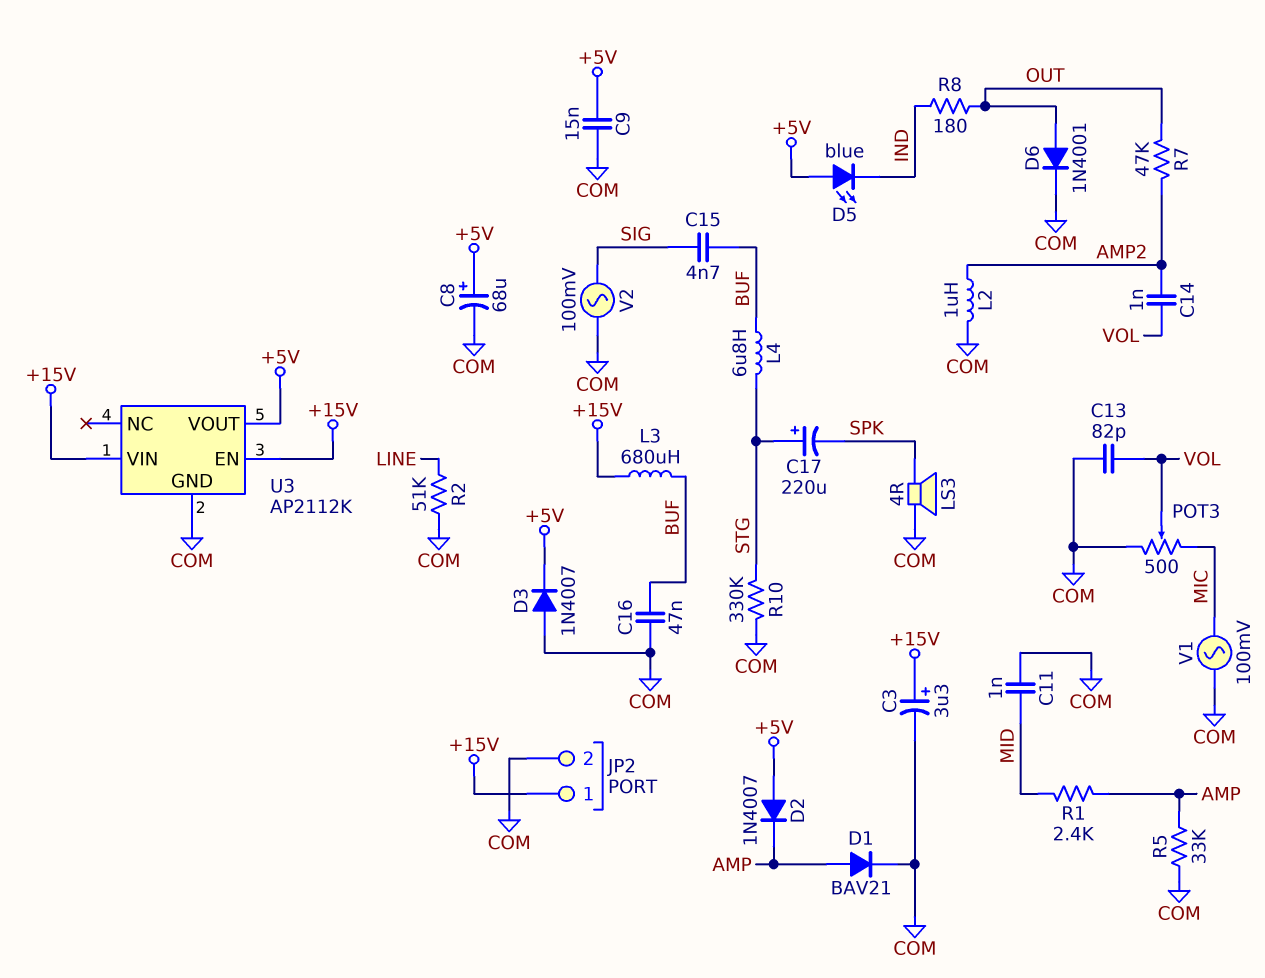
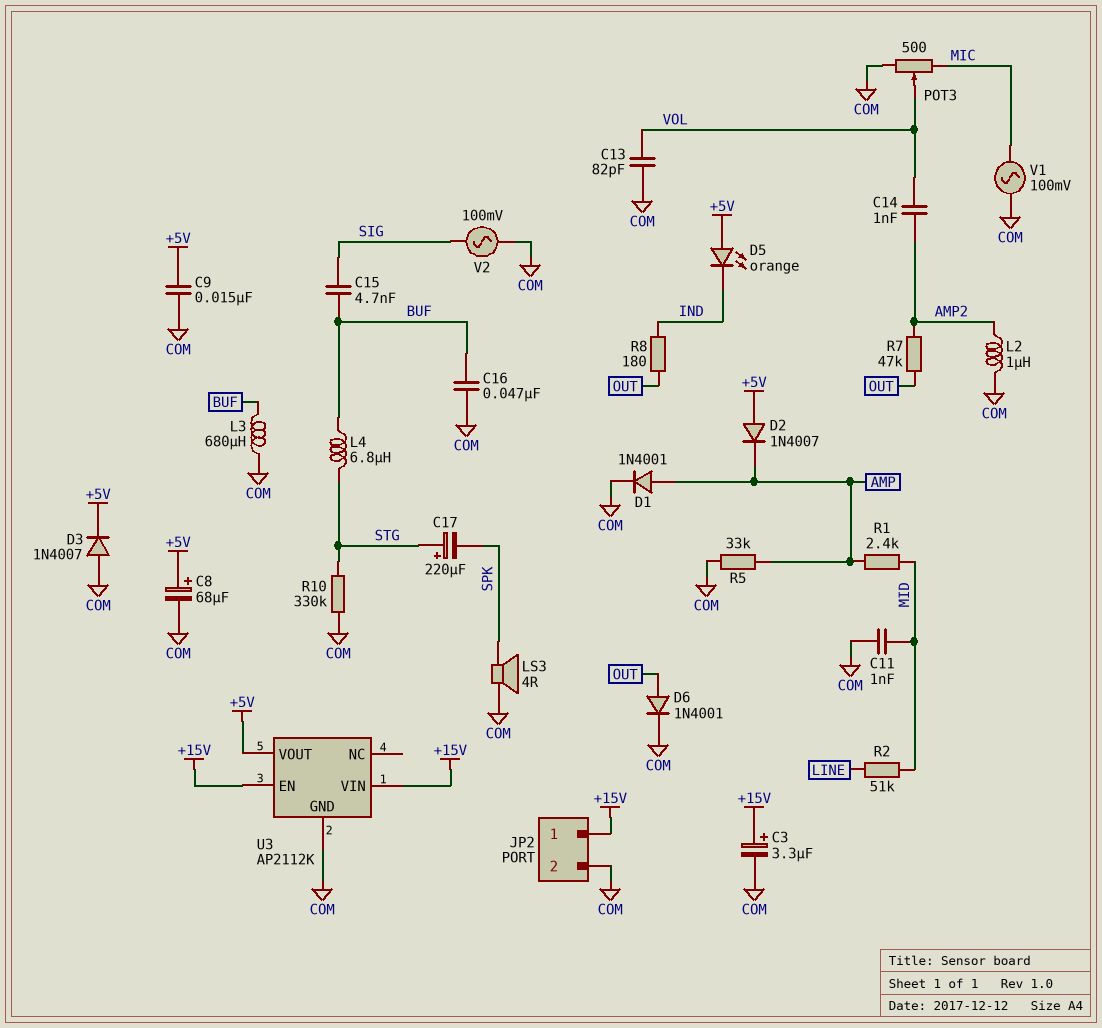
D1: diode BAV21 (A AMP, K COM) -> diode 1N4001 (A AMP, K COM)
D5: LED blue (A +5V, K IND) -> LED orange (A +5V, K IND)
L3: 680uH (+15V, BUF) -> 680uH (BUF, COM)
R2: 51k (COM, LINE) -> 51k (LINE, MID)

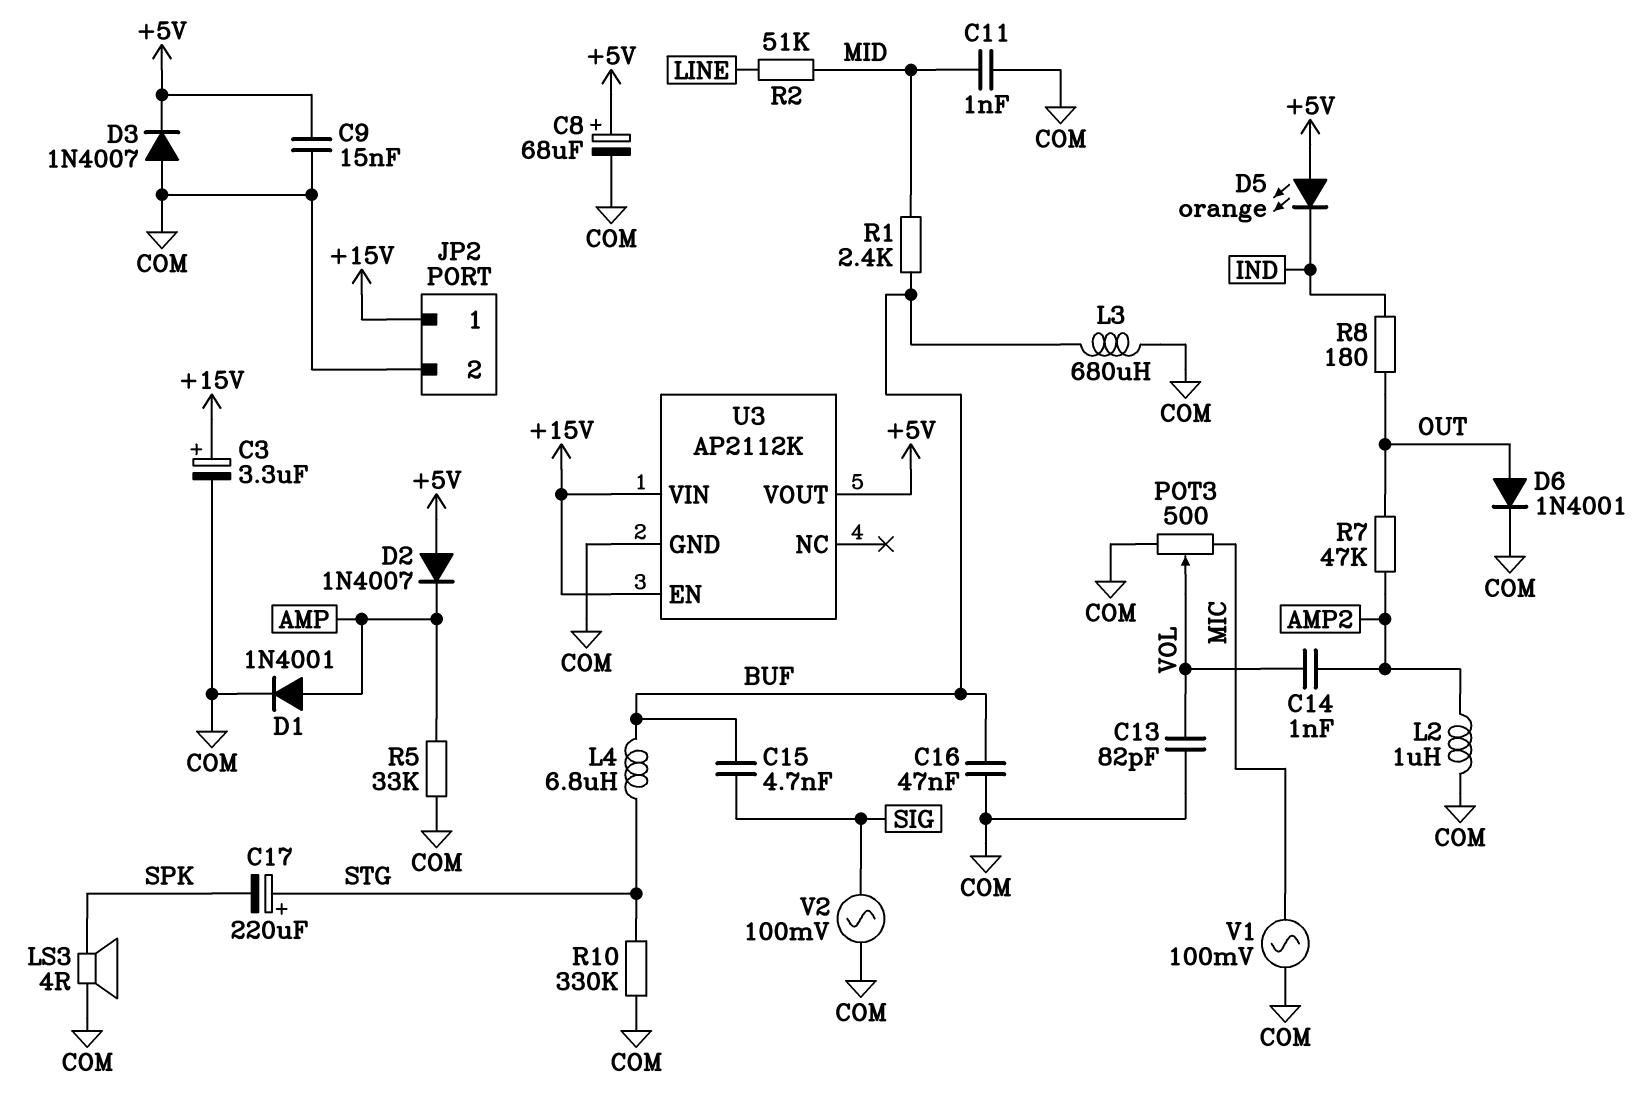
R1: 2.4k (AMP, MID) -> 2.4k (BUF, MID)

